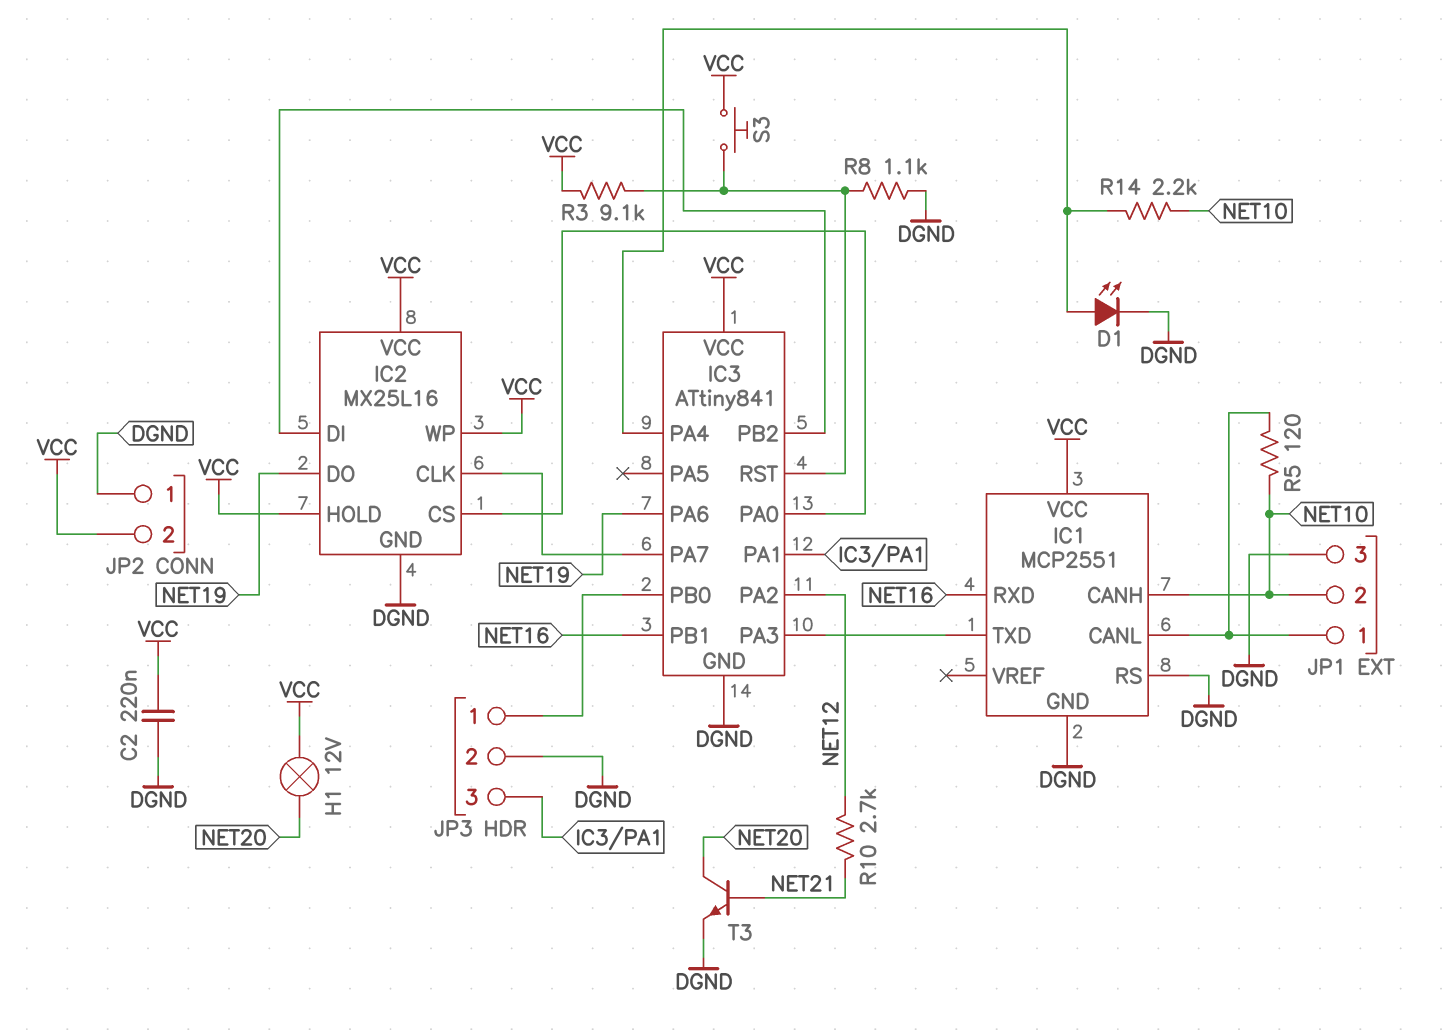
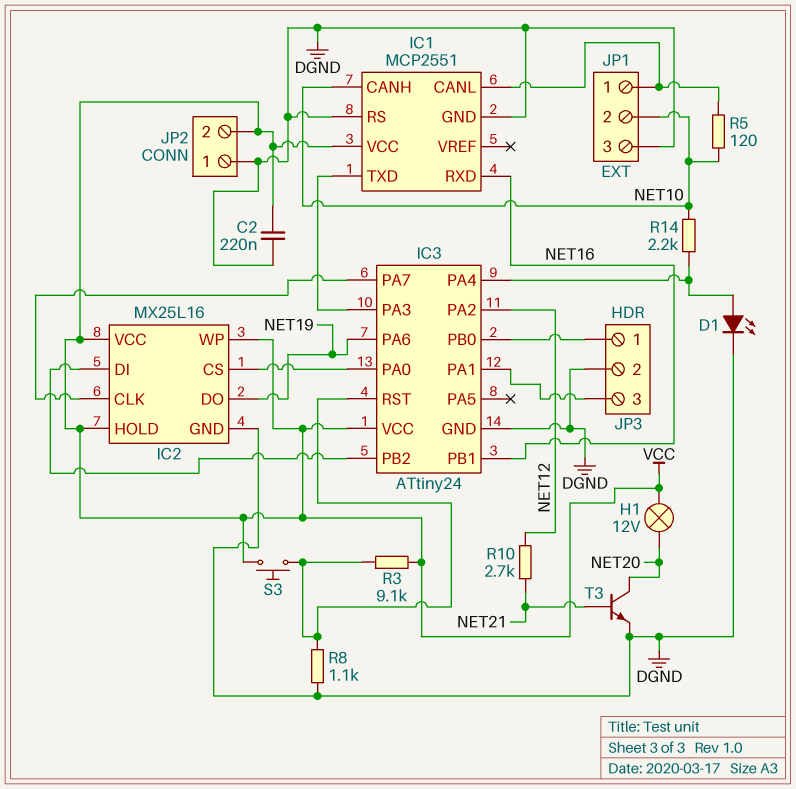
IC3: ATtiny841 -> ATtiny24

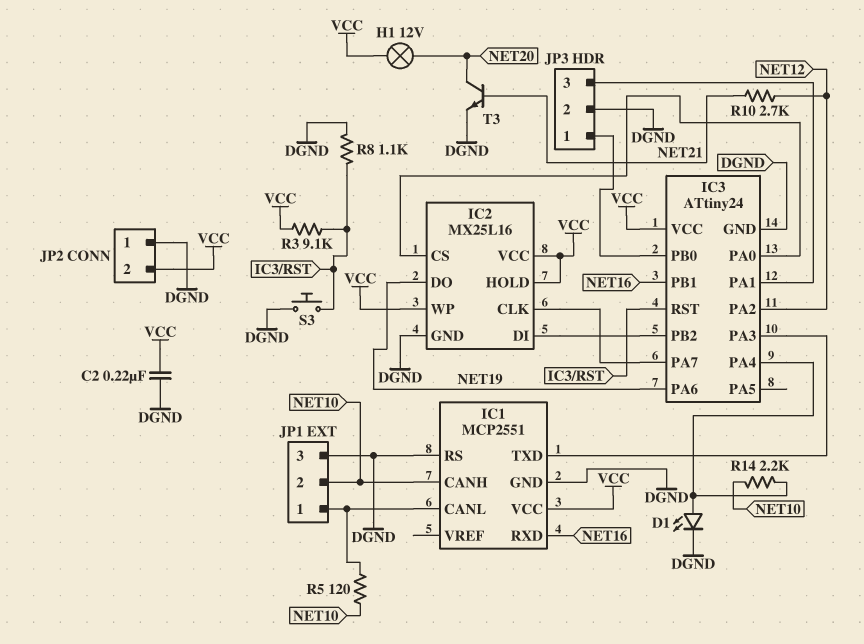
S3: button (IC3/RST, VCC) -> button (DGND, IC3/RST)

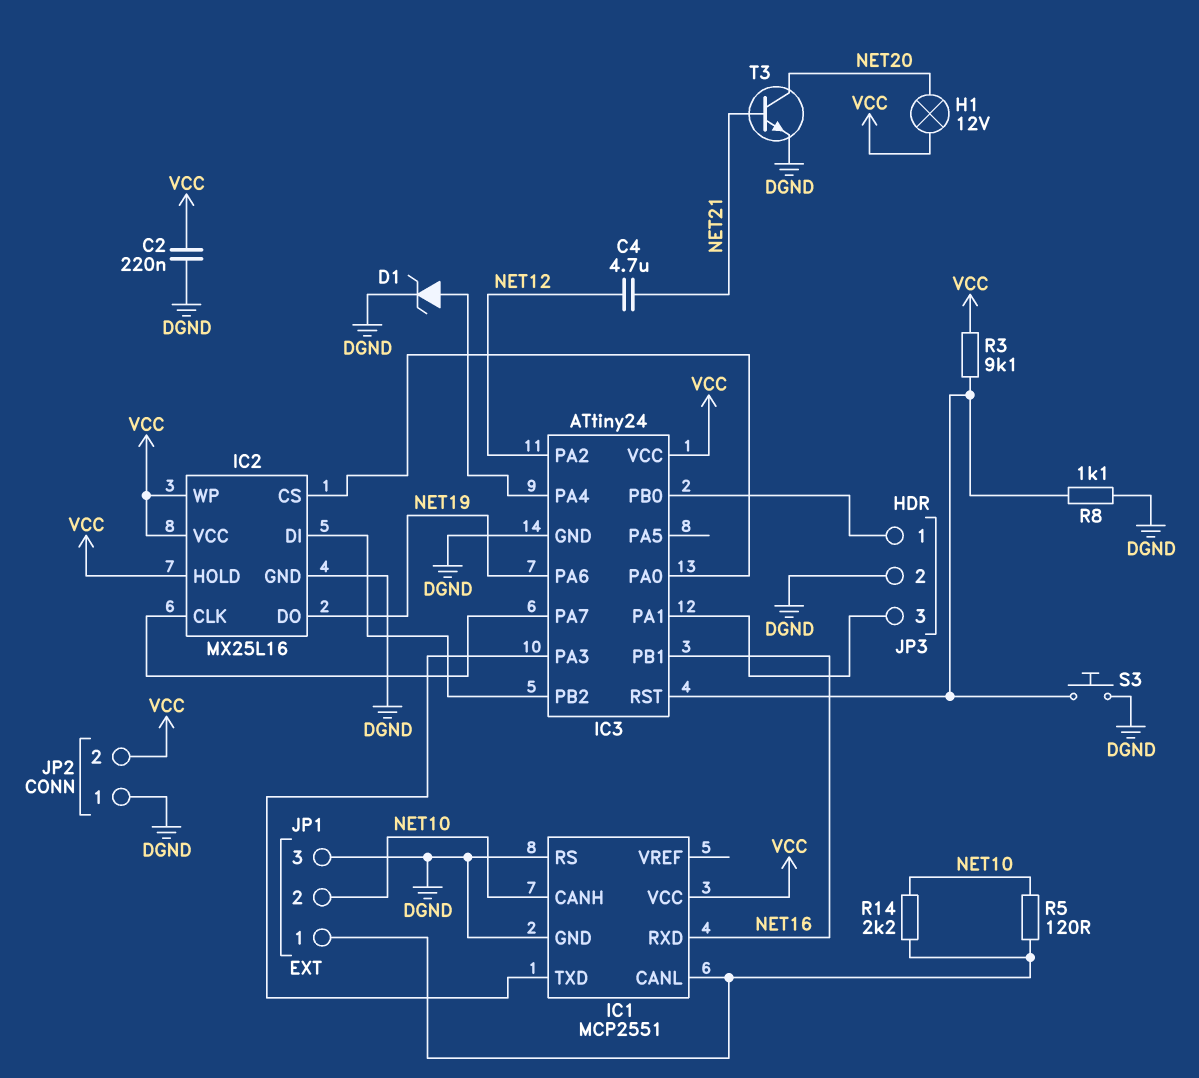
C4: none -> 4.7uF (NET12, NET21)
D1: LED (A IC3/PA4, K DGND) -> zener (A IC3/PA4, K DGND)
R10: 2.7k (NET12, NET21) -> none
R14: 2.2k (IC3/PA4, NET10) -> 2.2k (IC1/CANL, NET10)

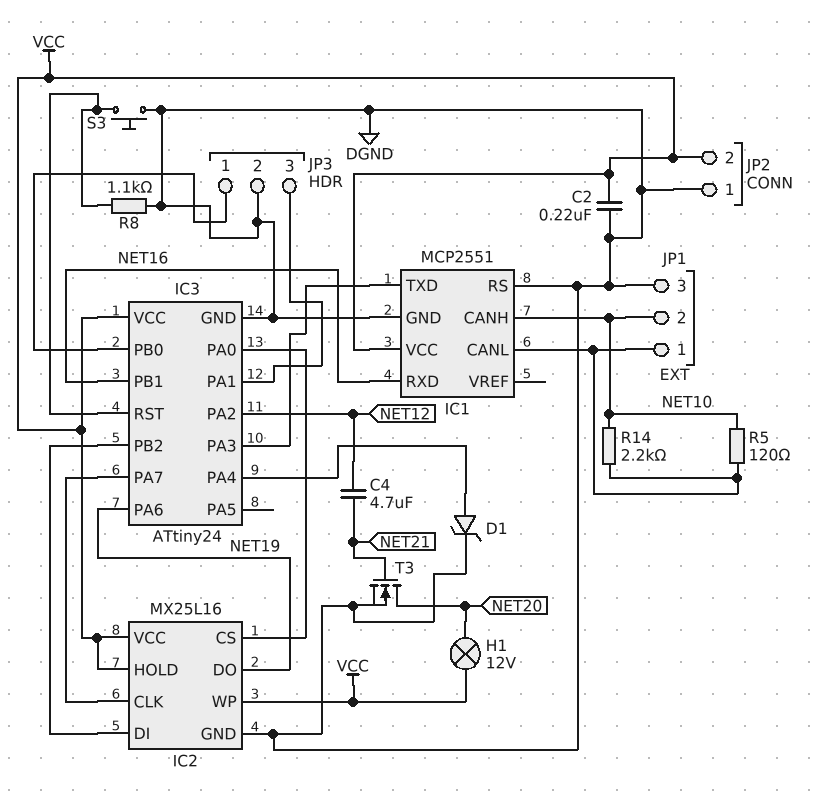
R3: 9.1k (IC3/RST, VCC) -> none
T3: NPN (B NET21, C NET20, E DGND) -> NMOS (G NET21, D NET20, S DGND)

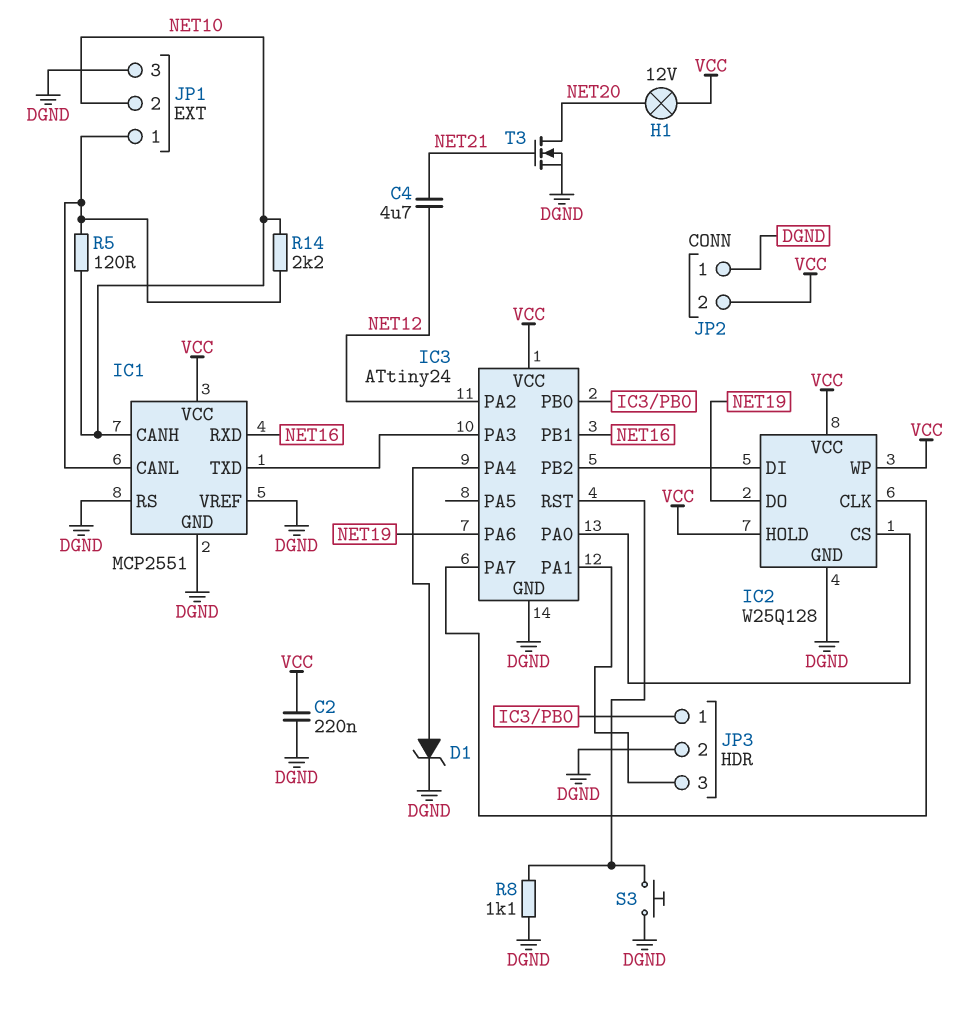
IC1 pin VREF: none -> DGND
IC2: MX25L16 -> W25Q128

